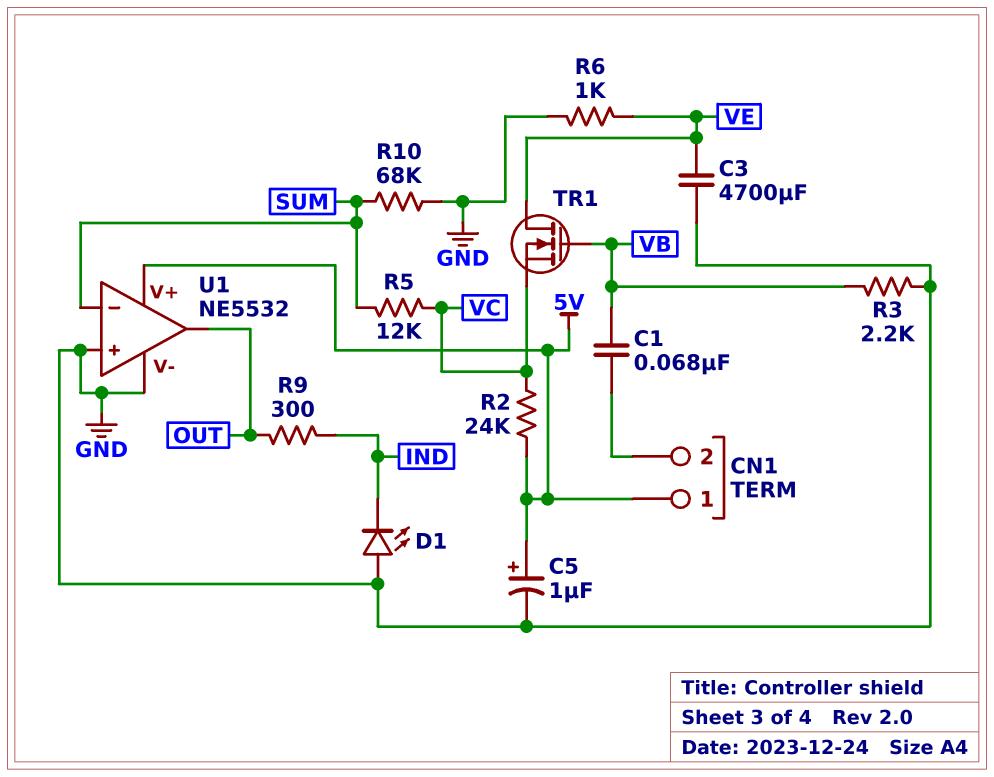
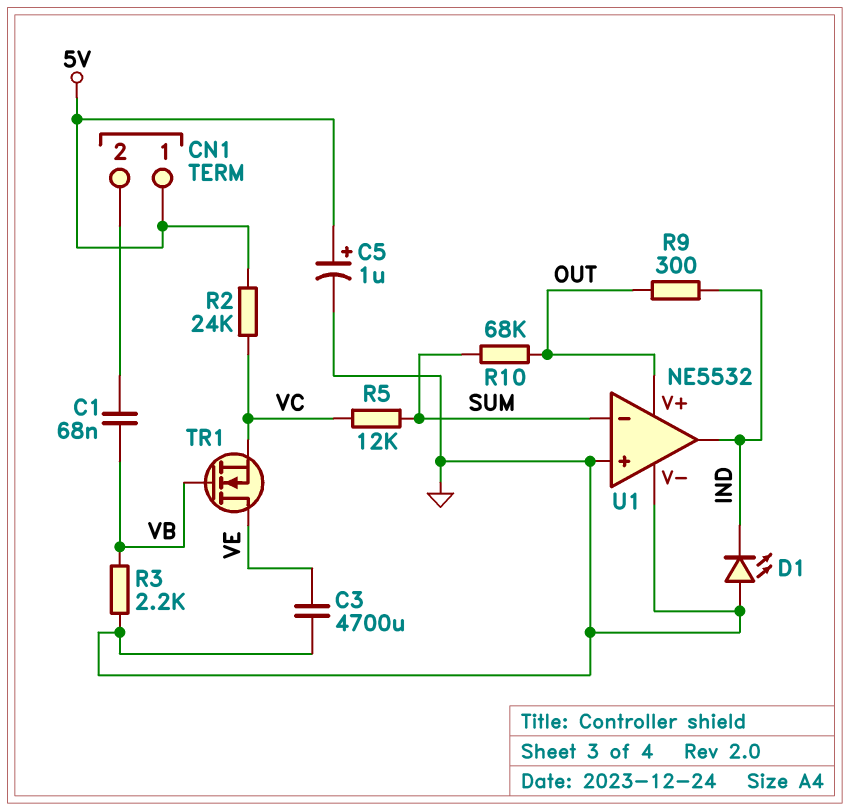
R6: 1k (GND, VE) -> none
R10: 68k (GND, SUM) -> 68k (OUT, SUM)
U1 pin V+: 5V -> OUT
U1 pin out: OUT -> IND

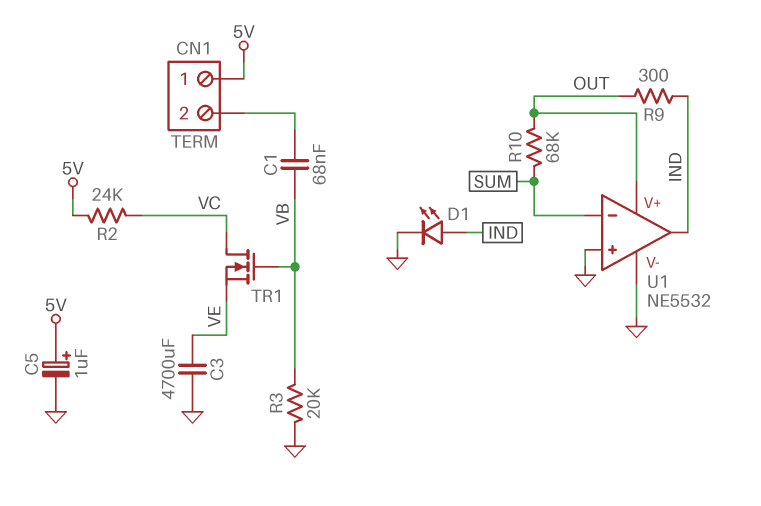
D1: LED (A GND, K IND) -> LED (A IND, K GND)
R3: 2.2k (GND, VB) -> 20k (GND, VB)
R5: 12k (SUM, VC) -> none
TR1: NMOS (G VB, D VE, S VC) -> NMOS (G VB, D VC, S VE)

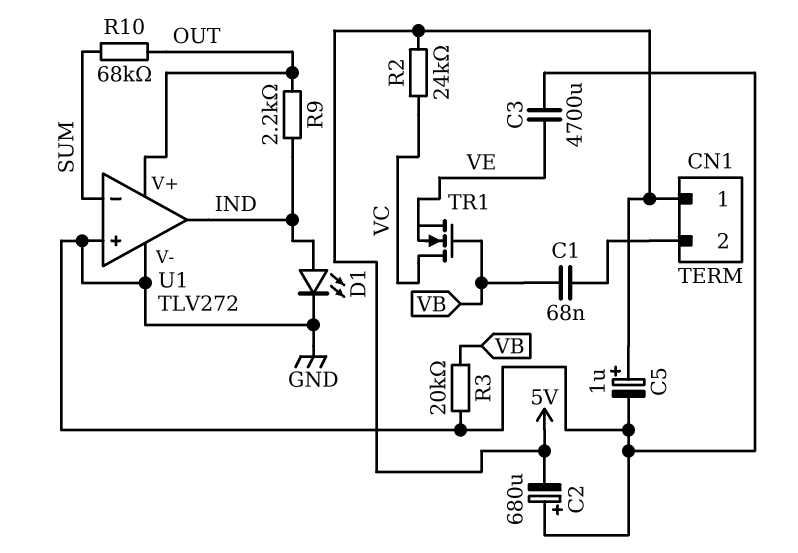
C2: none -> 680uF (plus GND, minus 5V)
R9: 300 (IND, OUT) -> 2.2k (IND, OUT)
U1: NE5532 -> TLV272

